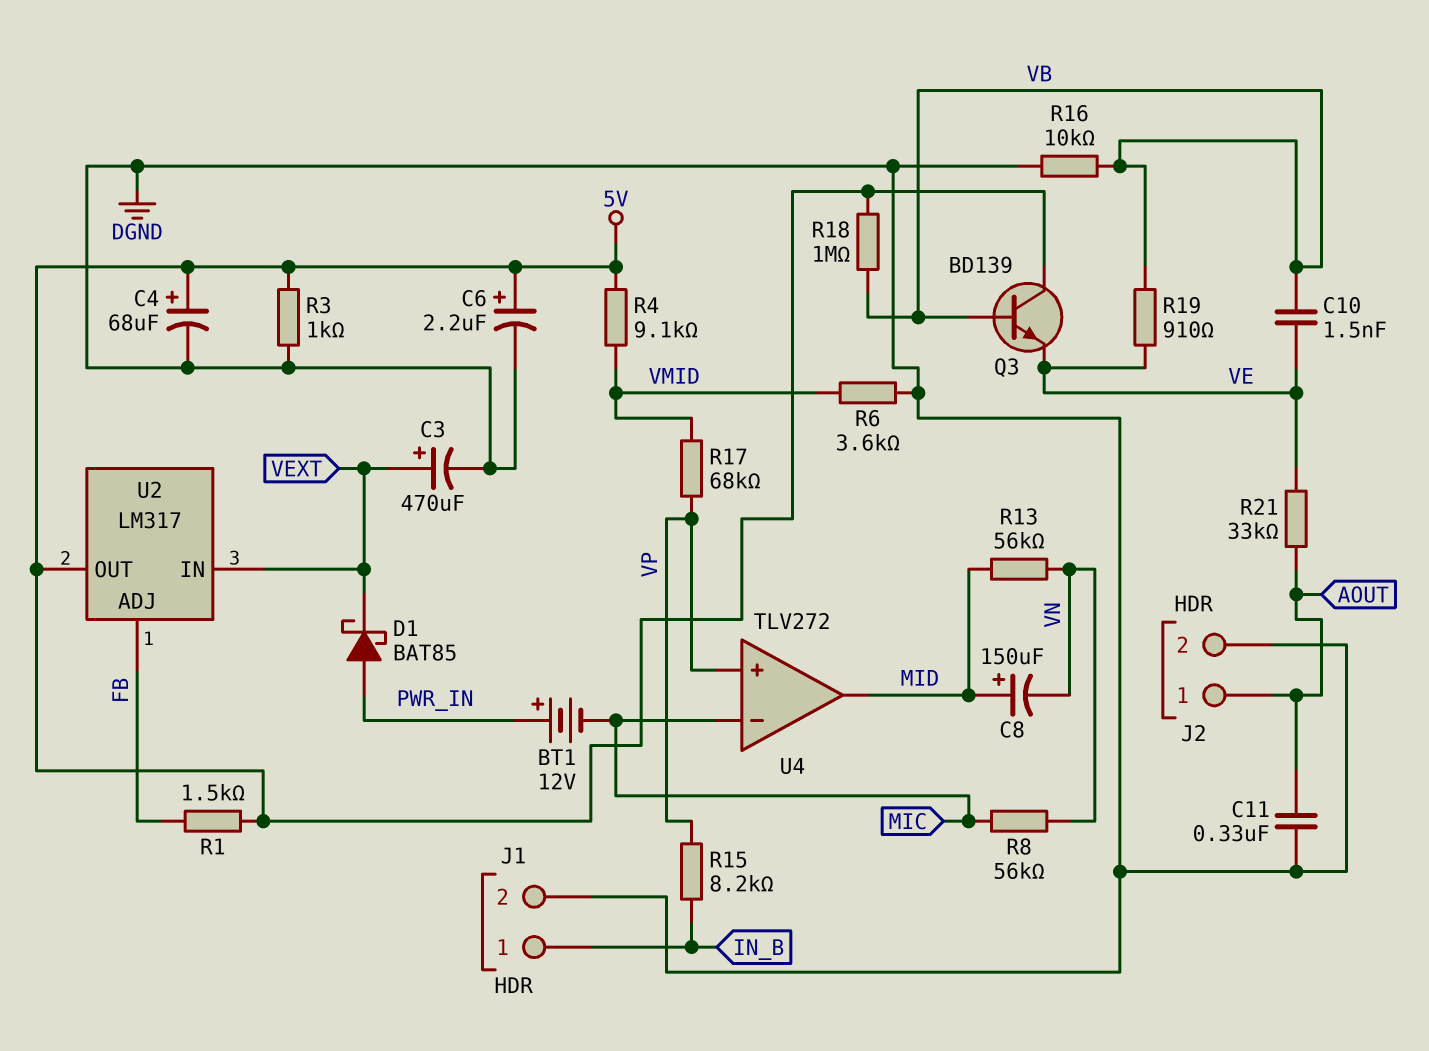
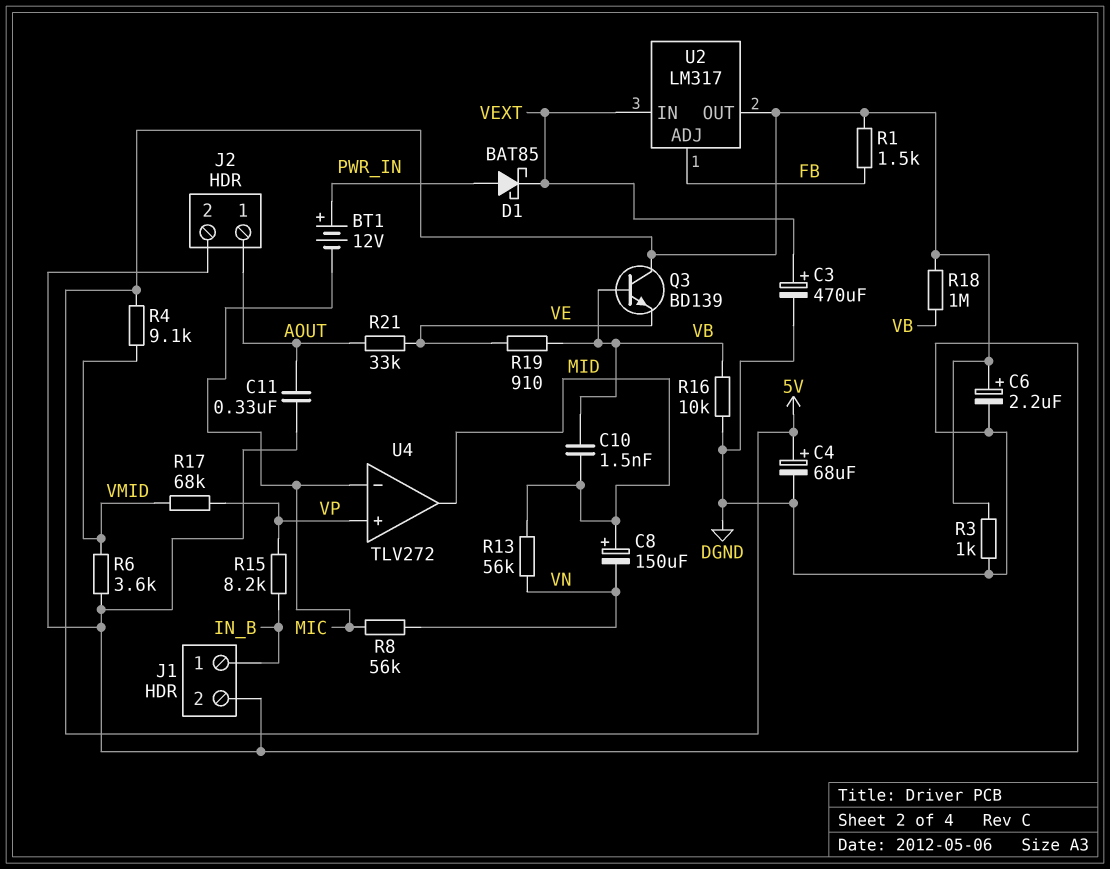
C10: 1.5nF (VB, VE) -> 1.5nF (MID, VB)

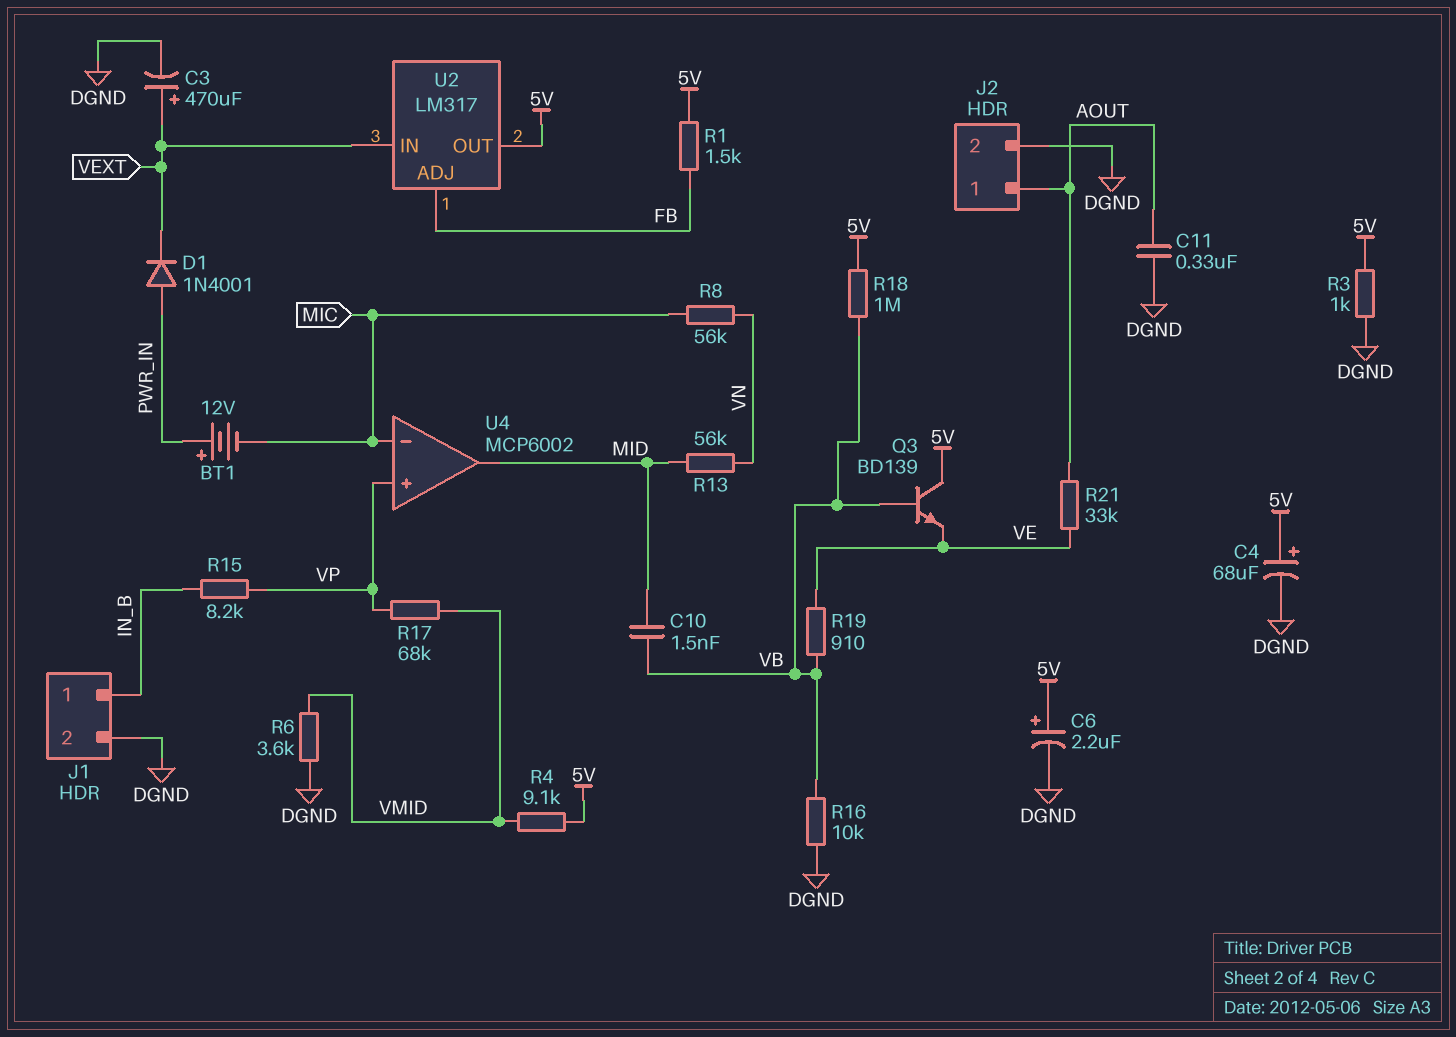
C8: 150uF (plus MID, minus VN) -> none
D1: schottky BAT85 (A PWR_IN, K VEXT) -> diode 1N4001 (A PWR_IN, K VEXT)
U4: TLV272 -> MCP6002

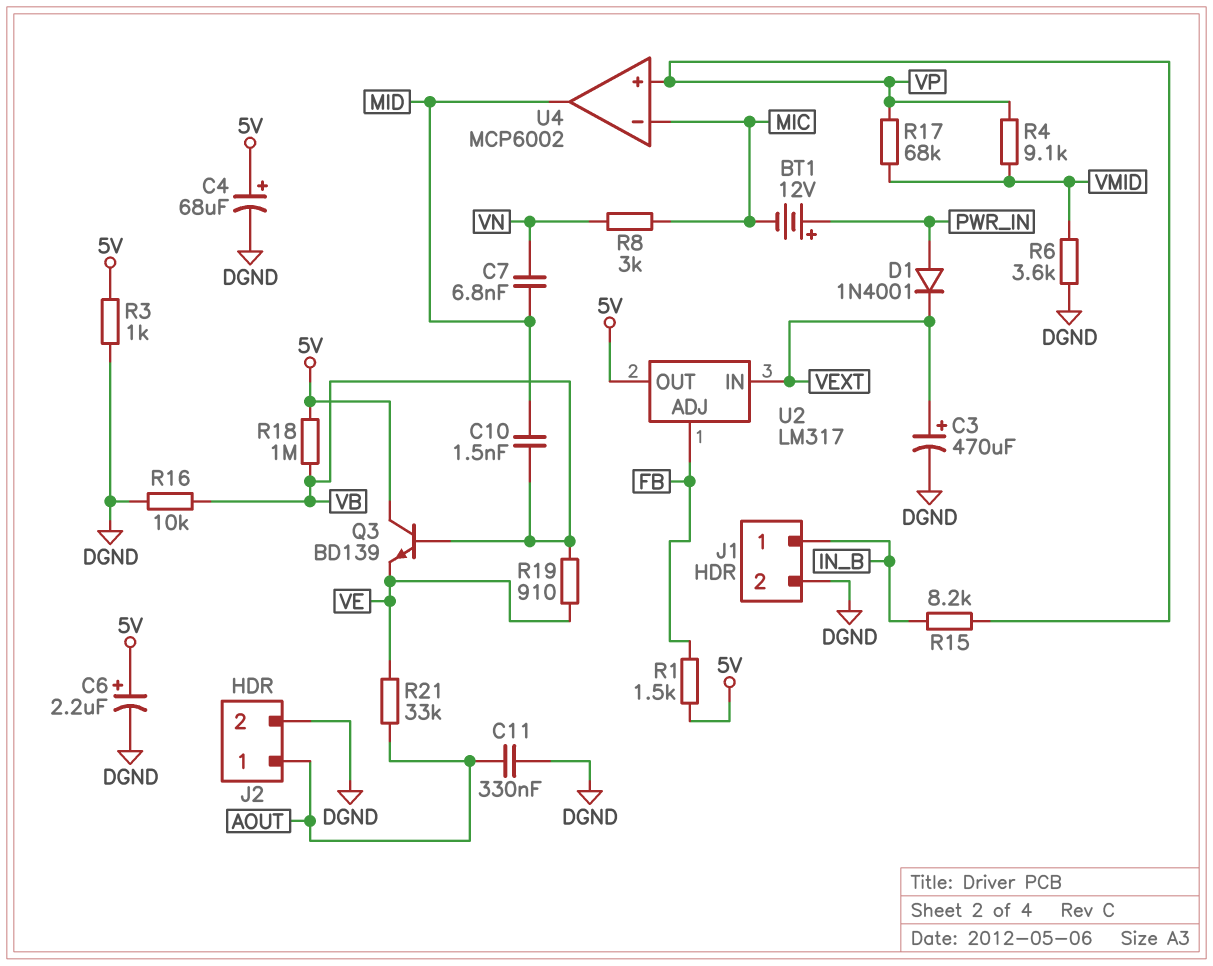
C7: none -> 6.8nF (MID, VN)
R4: 9.1k (5V, VMID) -> 9.1k (VMID, VP)
R8: 56k (MIC, VN) -> 3k (MIC, VN)
R13: 56k (MID, VN) -> none

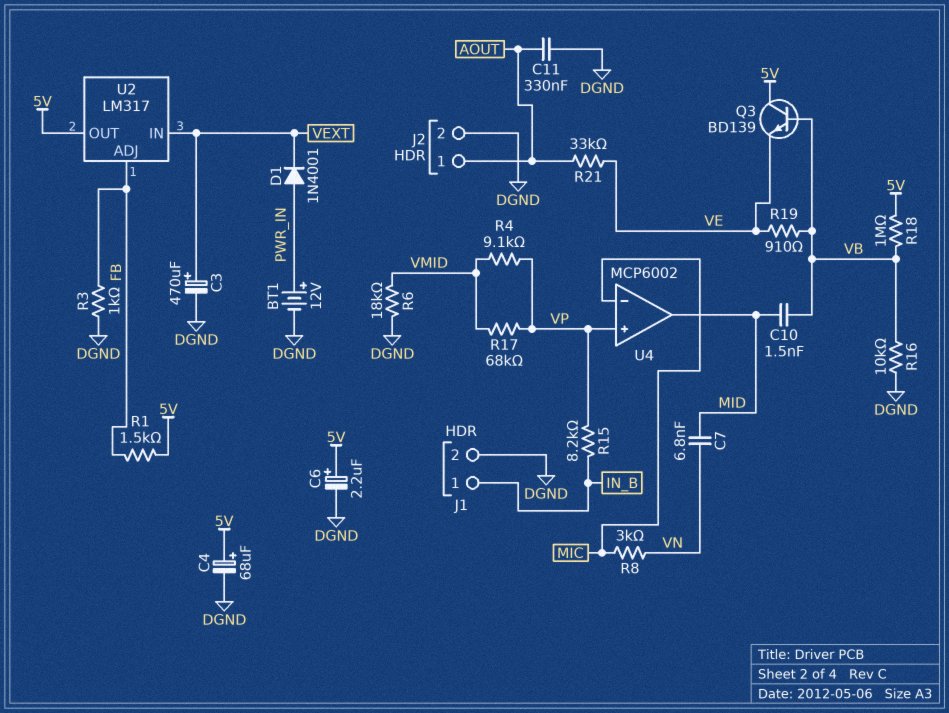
BT1: 12V (plus PWR_IN, minus MIC) -> 12V (plus PWR_IN, minus DGND)
R3: 1k (5V, DGND) -> 1k (DGND, FB)
R6: 3.6k (DGND, VMID) -> 18k (DGND, VMID)

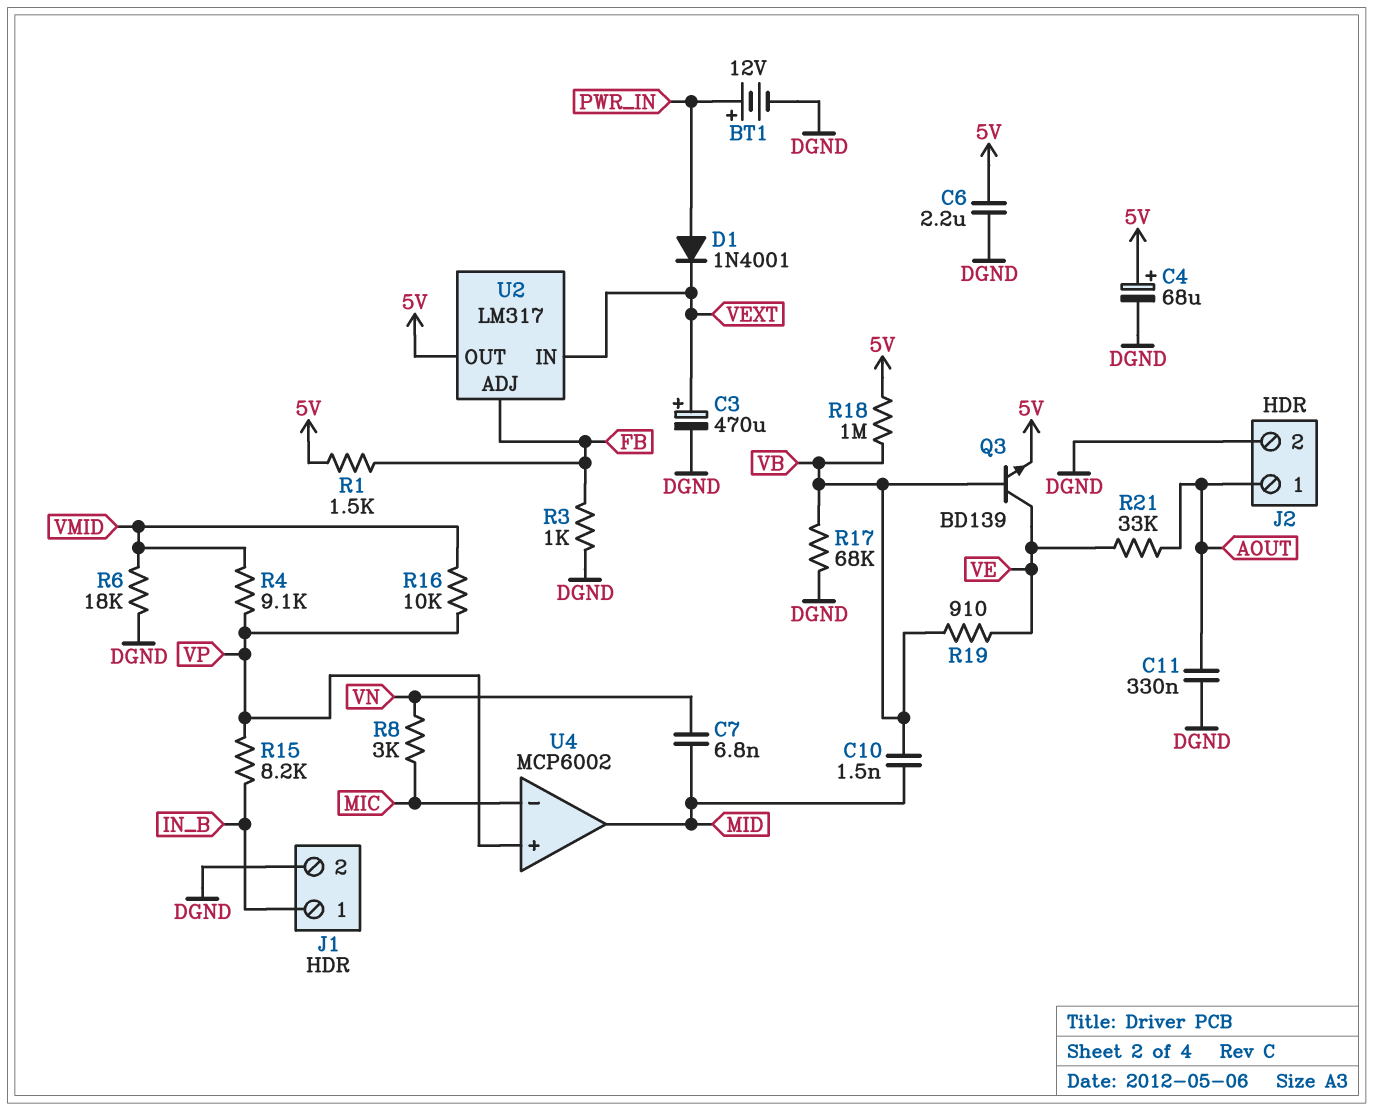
C6: 2.2uF (plus 5V, minus DGND) -> 2.2uF (5V, DGND)
Q3: NPN BD139 (B VB, C 5V, E VE) -> NPN BD139 (B VB, C VE, E 5V)
R16: 10k (DGND, VB) -> 10k (VMID, VP)
R17: 68k (VMID, VP) -> 68k (DGND, VB)

